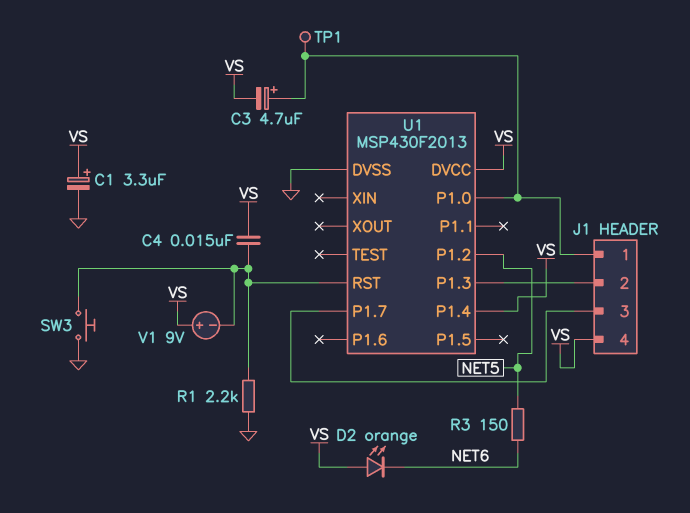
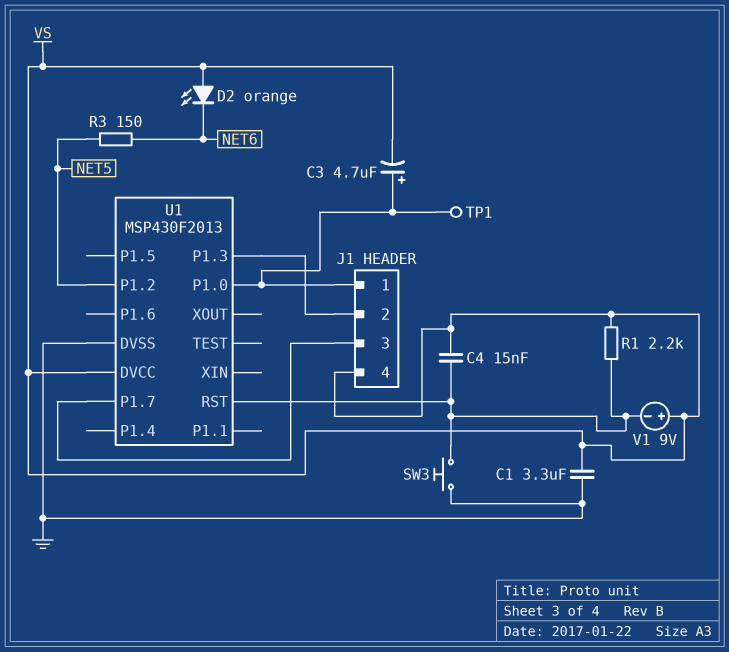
C1: 3.3uF (plus VS, minus GND) -> 3.3uF (GND, VS)
R1: 2.2k (GND, U1/RST) -> 2.2k (U1/RST, VS)
U1 pin P1.4: VS -> none

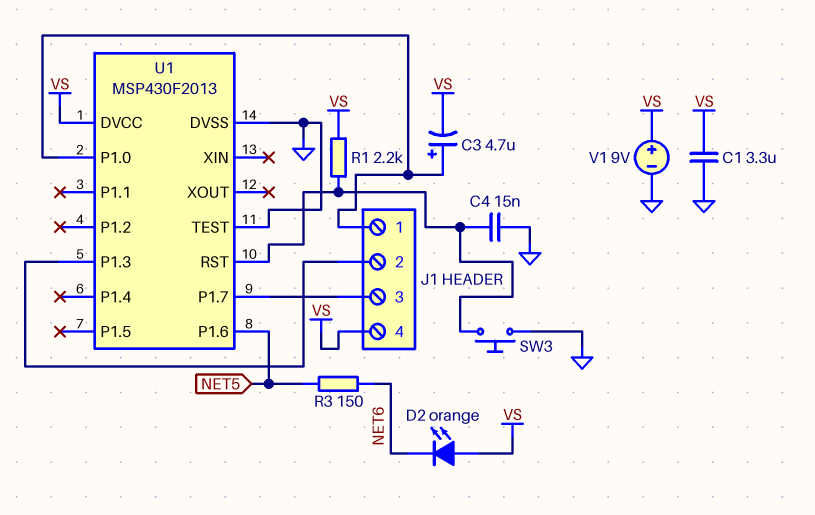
C4: 15nF (U1/RST, VS) -> 15nF (GND, U1/RST)
TP1: test point (J1/1) -> none
U1 pin P1.2: NET5 -> none
U1 pin P1.6: none -> NET5
U1 pin TEST: none -> GND
V1: 9V (plus VS, minus U1/RST) -> 9V (plus VS, minus GND)

